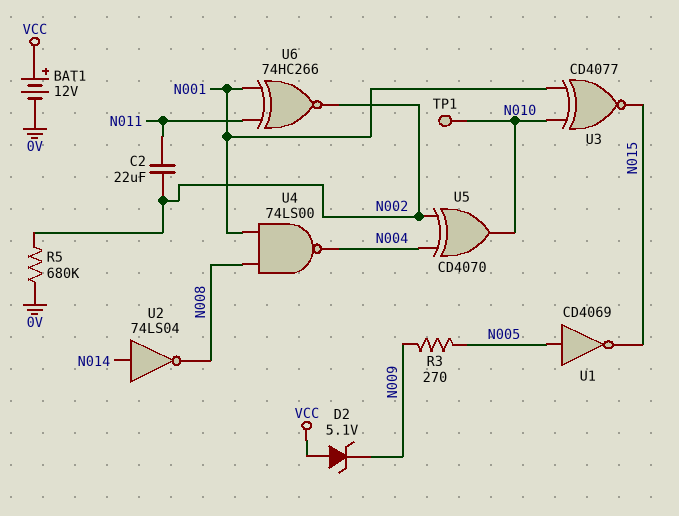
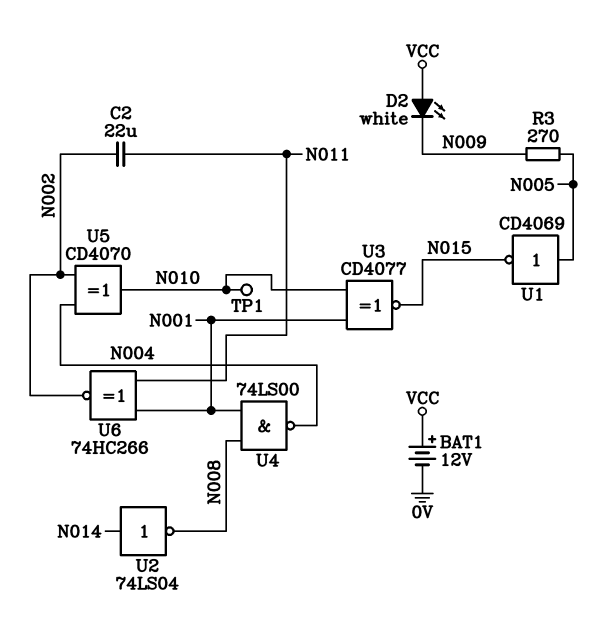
D2: zener 5.1V (A VCC, K N009) -> LED white (A VCC, K N009)
R5: 680k (0V, N002) -> none

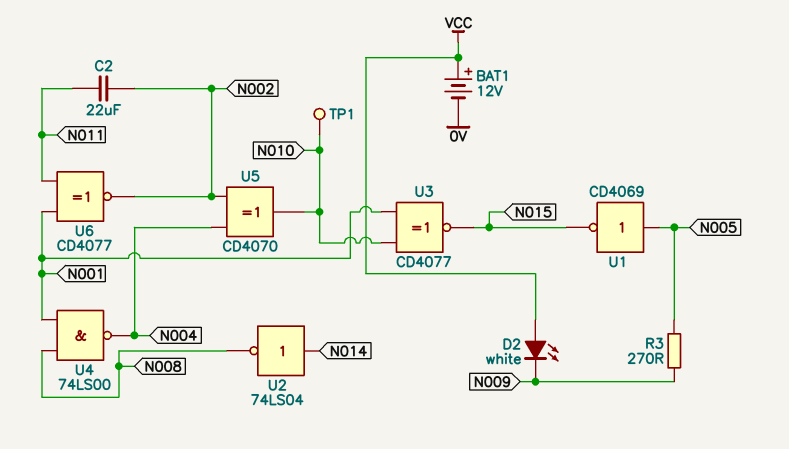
U6: XNOR 74HC266 (in N001, in N011, out N002) -> XNOR CD4077 (in N001, in N011, out N002)

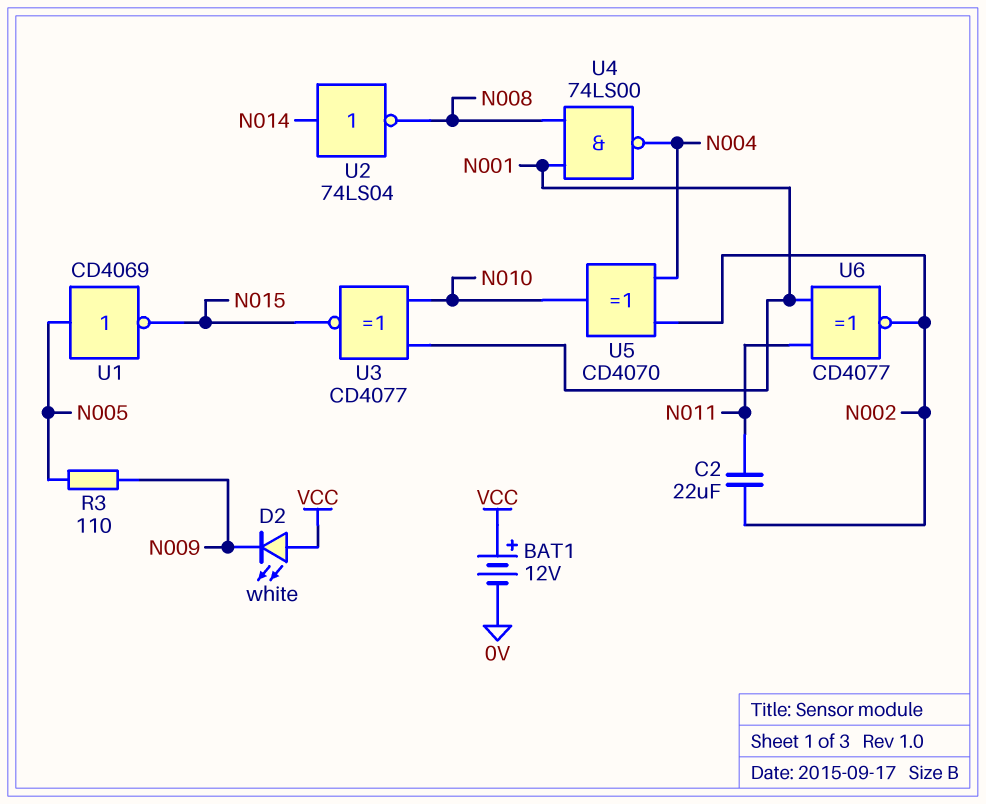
R3: 270 (N005, N009) -> 110 (N005, N009)
TP1: test point (N010) -> none

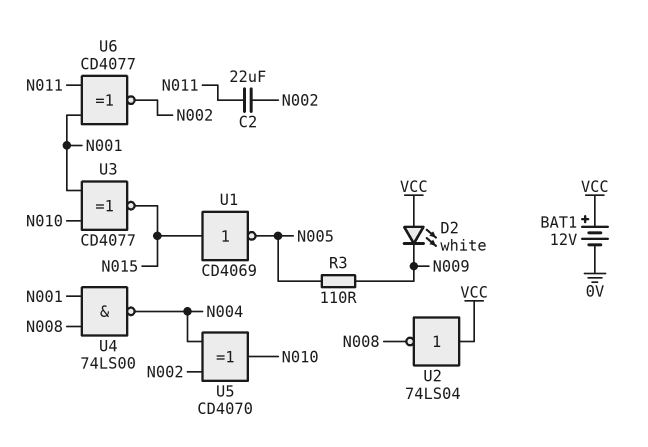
U1: NOT CD4069 (in N005, out N015) -> NOT CD4069 (in N015, out N005)
U2: NOT 74LS04 (in N014, out N008) -> NOT 74LS04 (in VCC, out N008)

